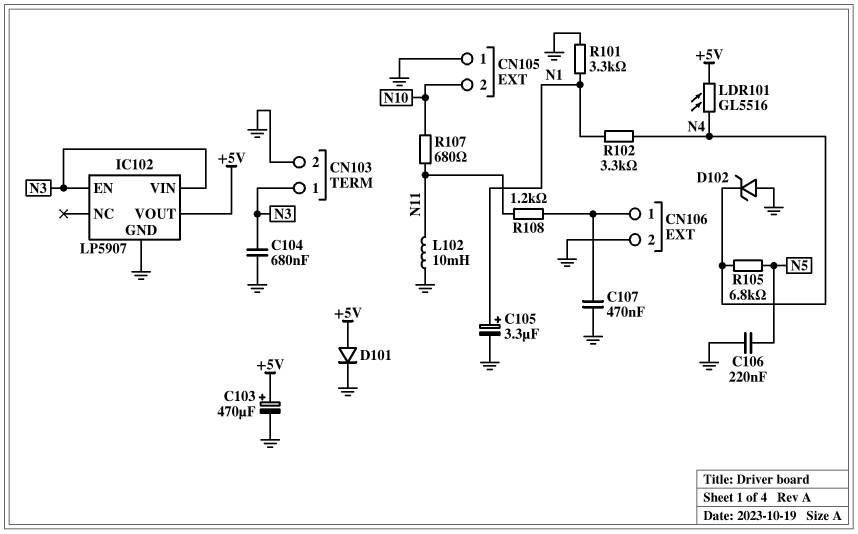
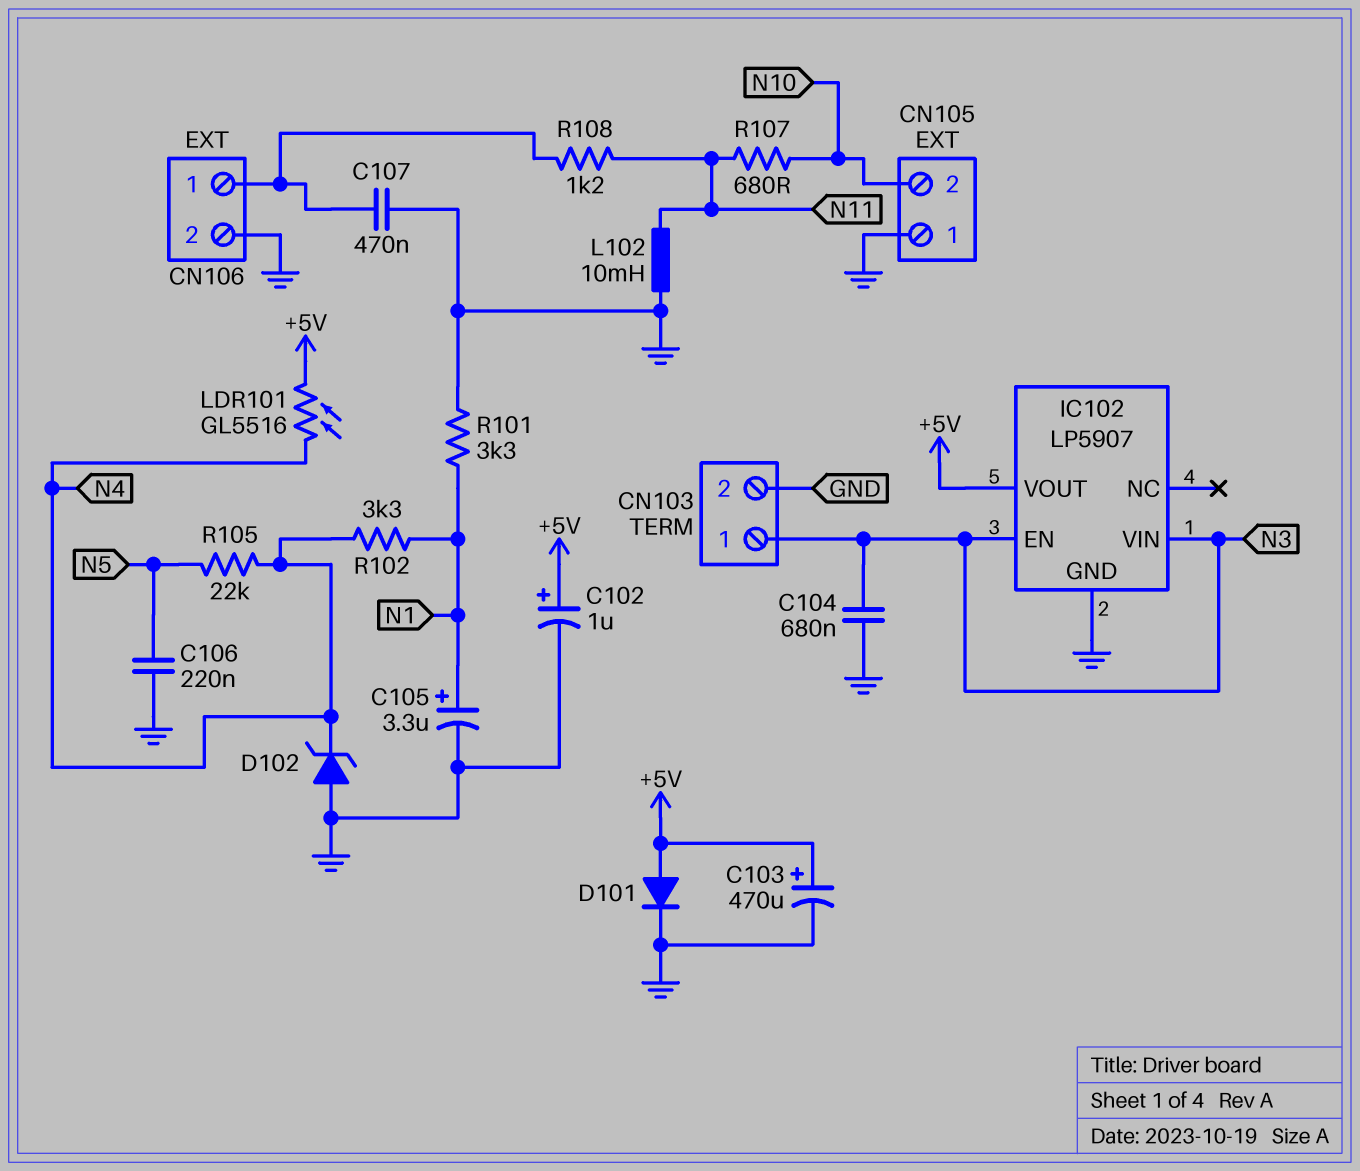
C102: none -> 1uF (plus +5V, minus GND)
R105: 6.8k (N4, N5) -> 22k (N4, N5)

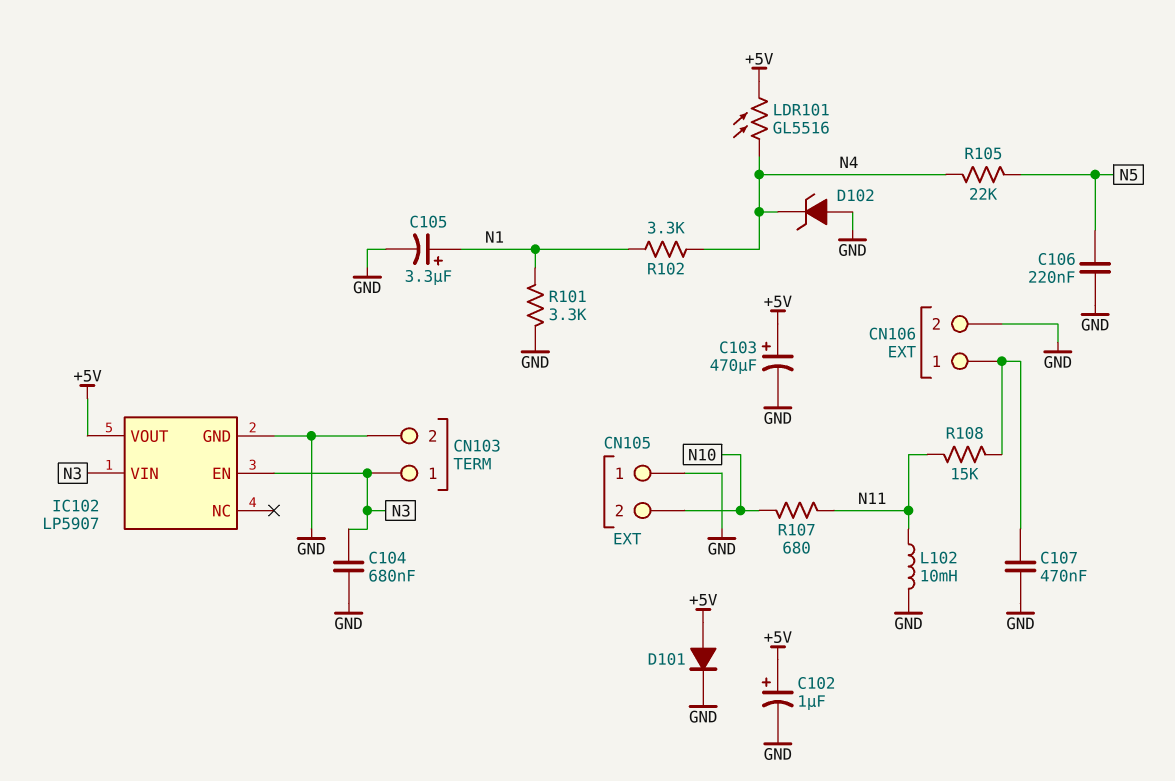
R108: 1.2k (CN106/1, N11) -> 15k (CN106/1, N11)

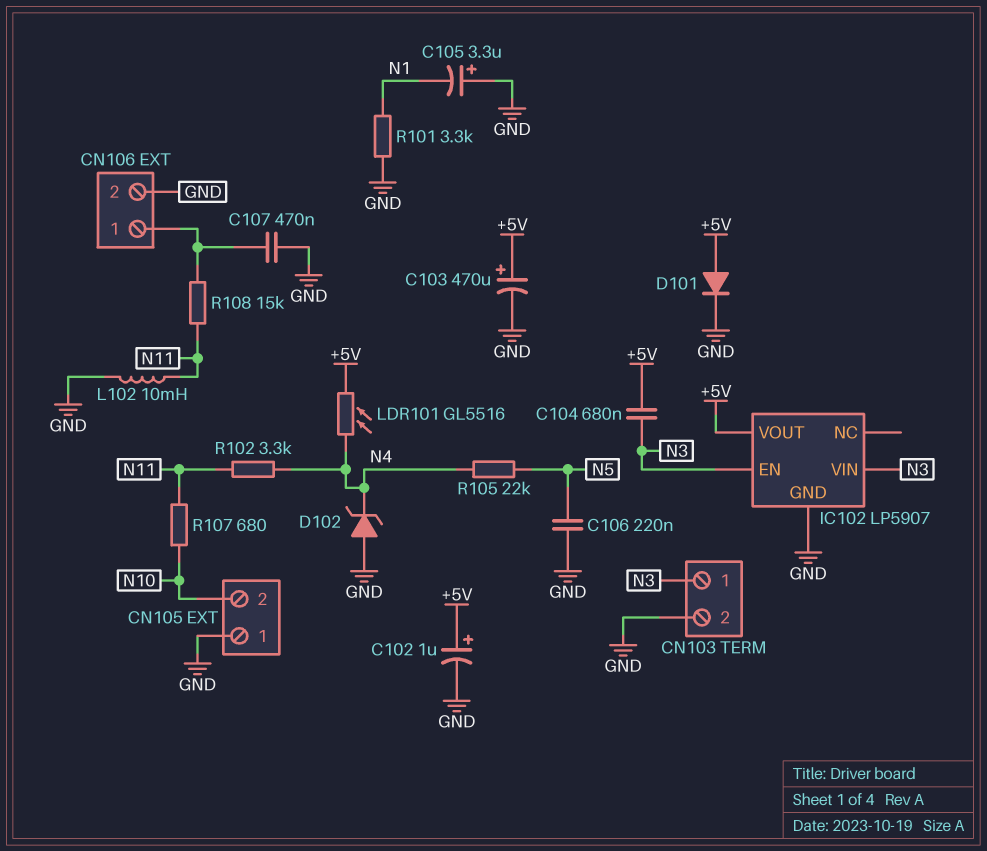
C104: 680nF (GND, N3) -> 680nF (+5V, N3)
C105: 3.3uF (plus N1, minus GND) -> 3.3uF (plus GND, minus N1)
R102: 3.3k (N1, N4) -> 3.3k (N4, N11)

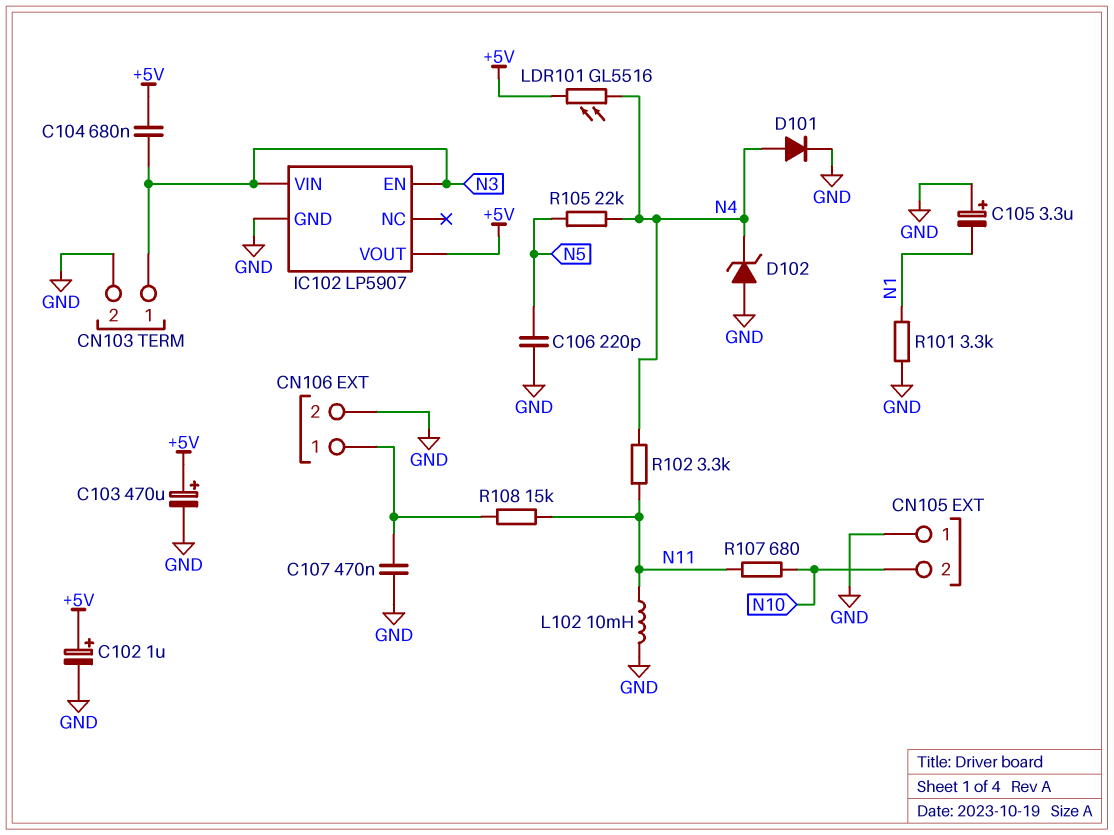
C106: 220nF (GND, N5) -> 220pF (GND, N5)
D101: diode (A +5V, K GND) -> diode (A N4, K GND)

